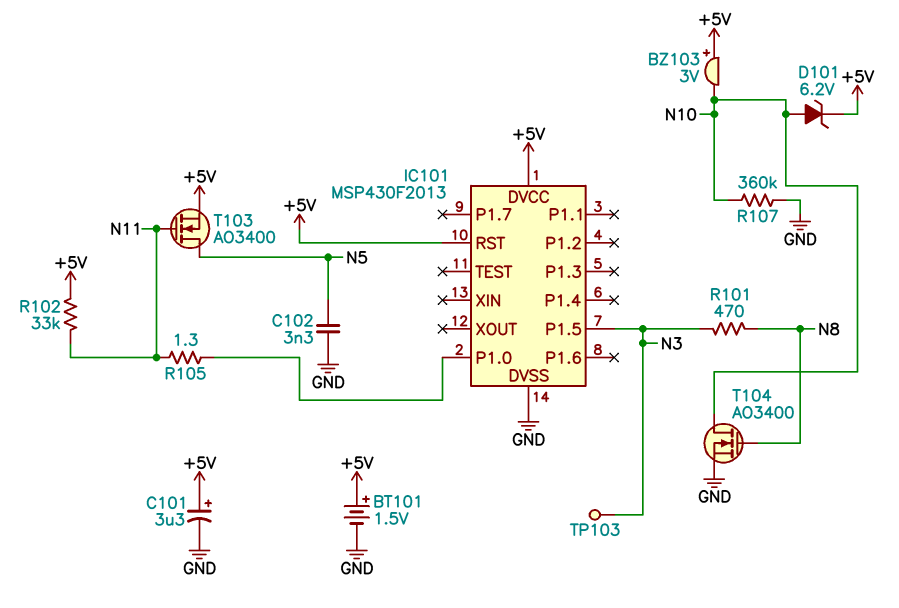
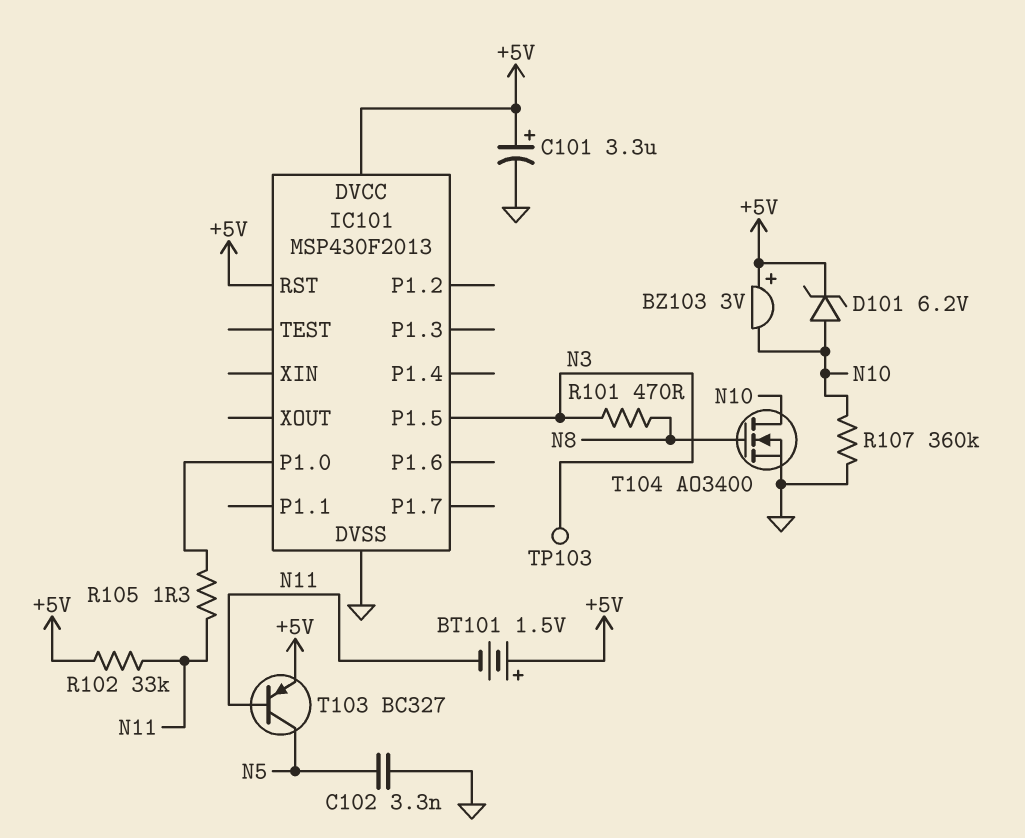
BT101: 1.5V (plus +5V, minus GND) -> 1.5V (plus +5V, minus N11)
T103: NMOS AO3400 (G N11, D N5, S +5V) -> PNP BC327 (B N11, C N5, E +5V)

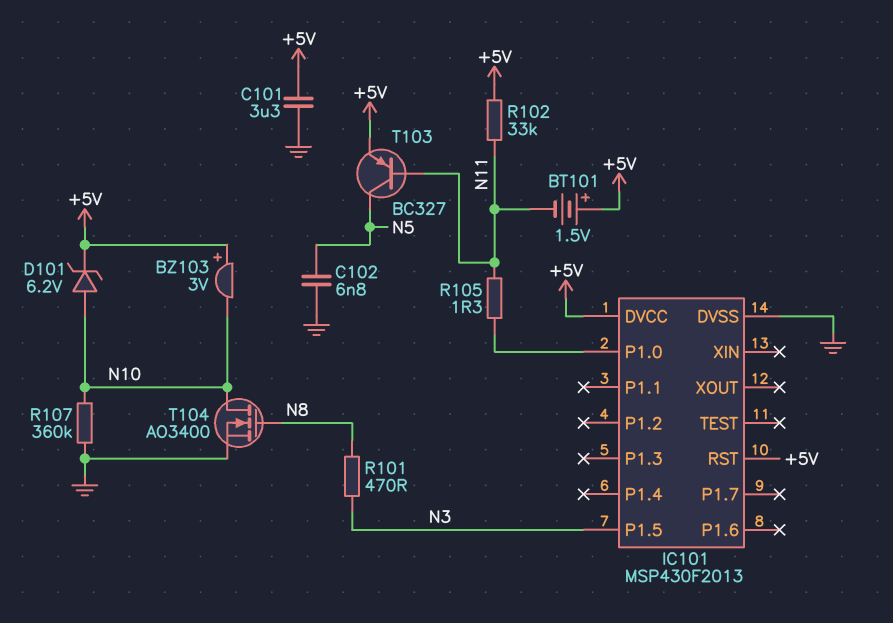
C101: 3.3uF (plus +5V, minus GND) -> 3.3uF (+5V, GND)
C102: 3.3nF (GND, N5) -> 6.8nF (GND, N5)
TP103: test point (N3) -> none

